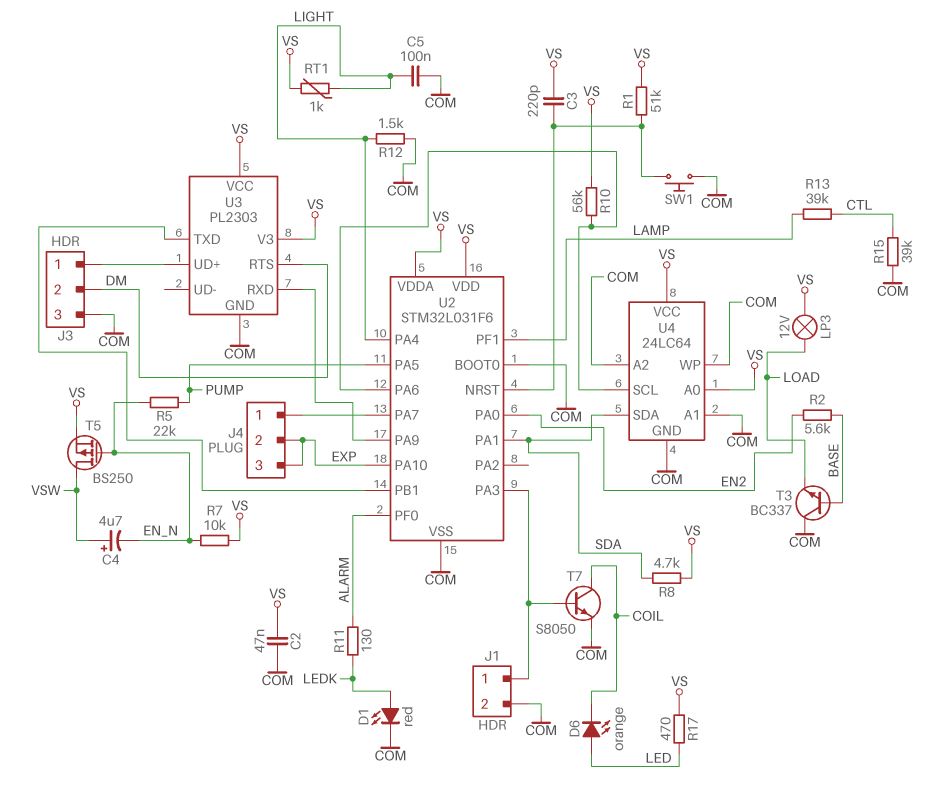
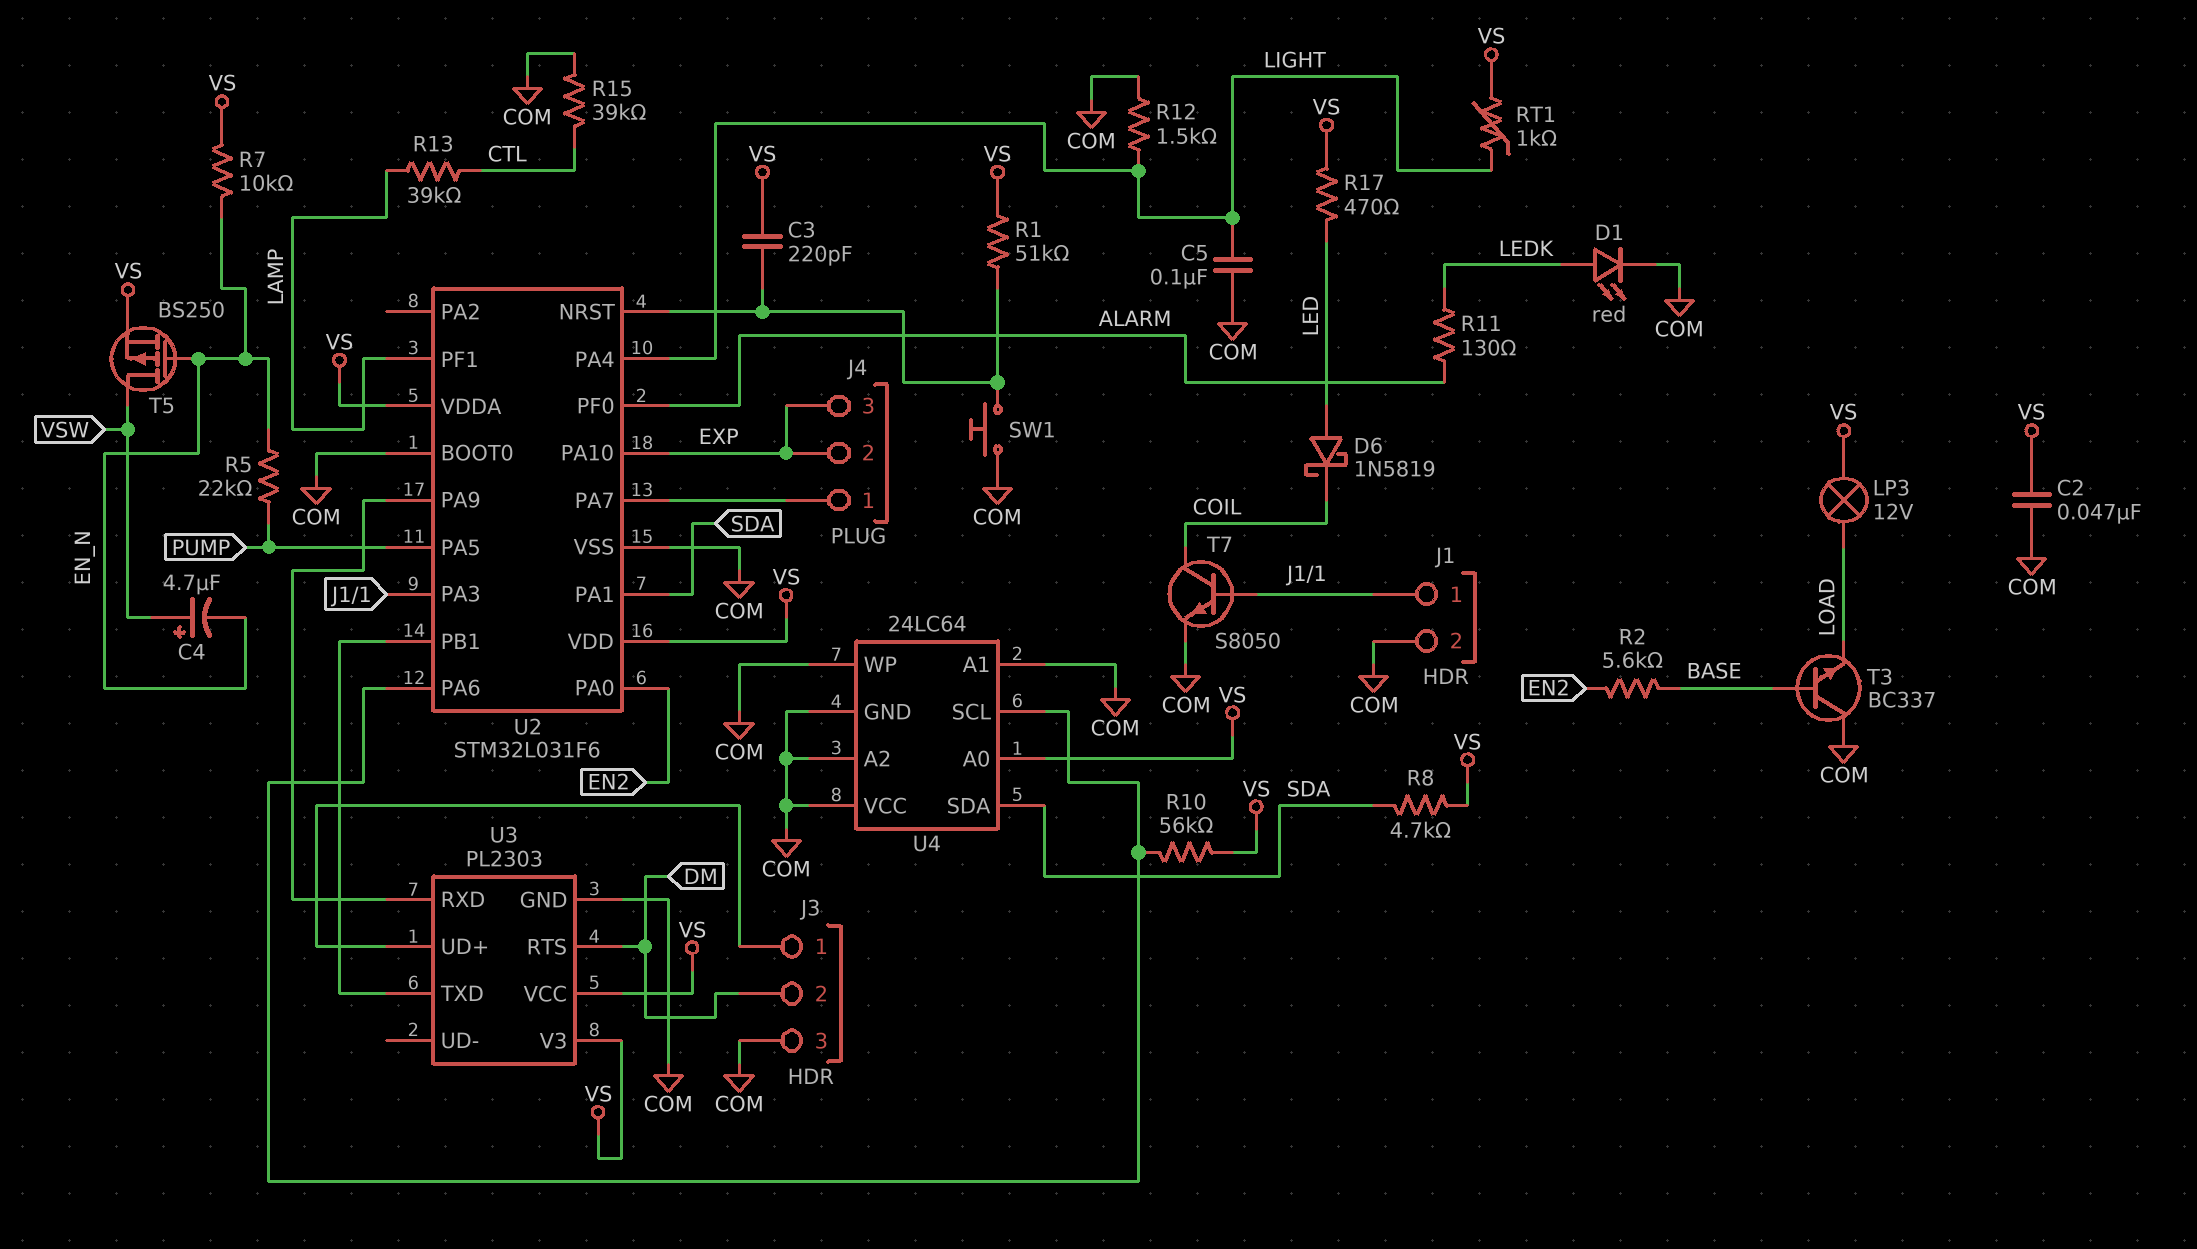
D6: LED orange (A LED, K COIL) -> schottky 1N5819 (A LED, K COIL)
U4 pin VCC: VS -> COM

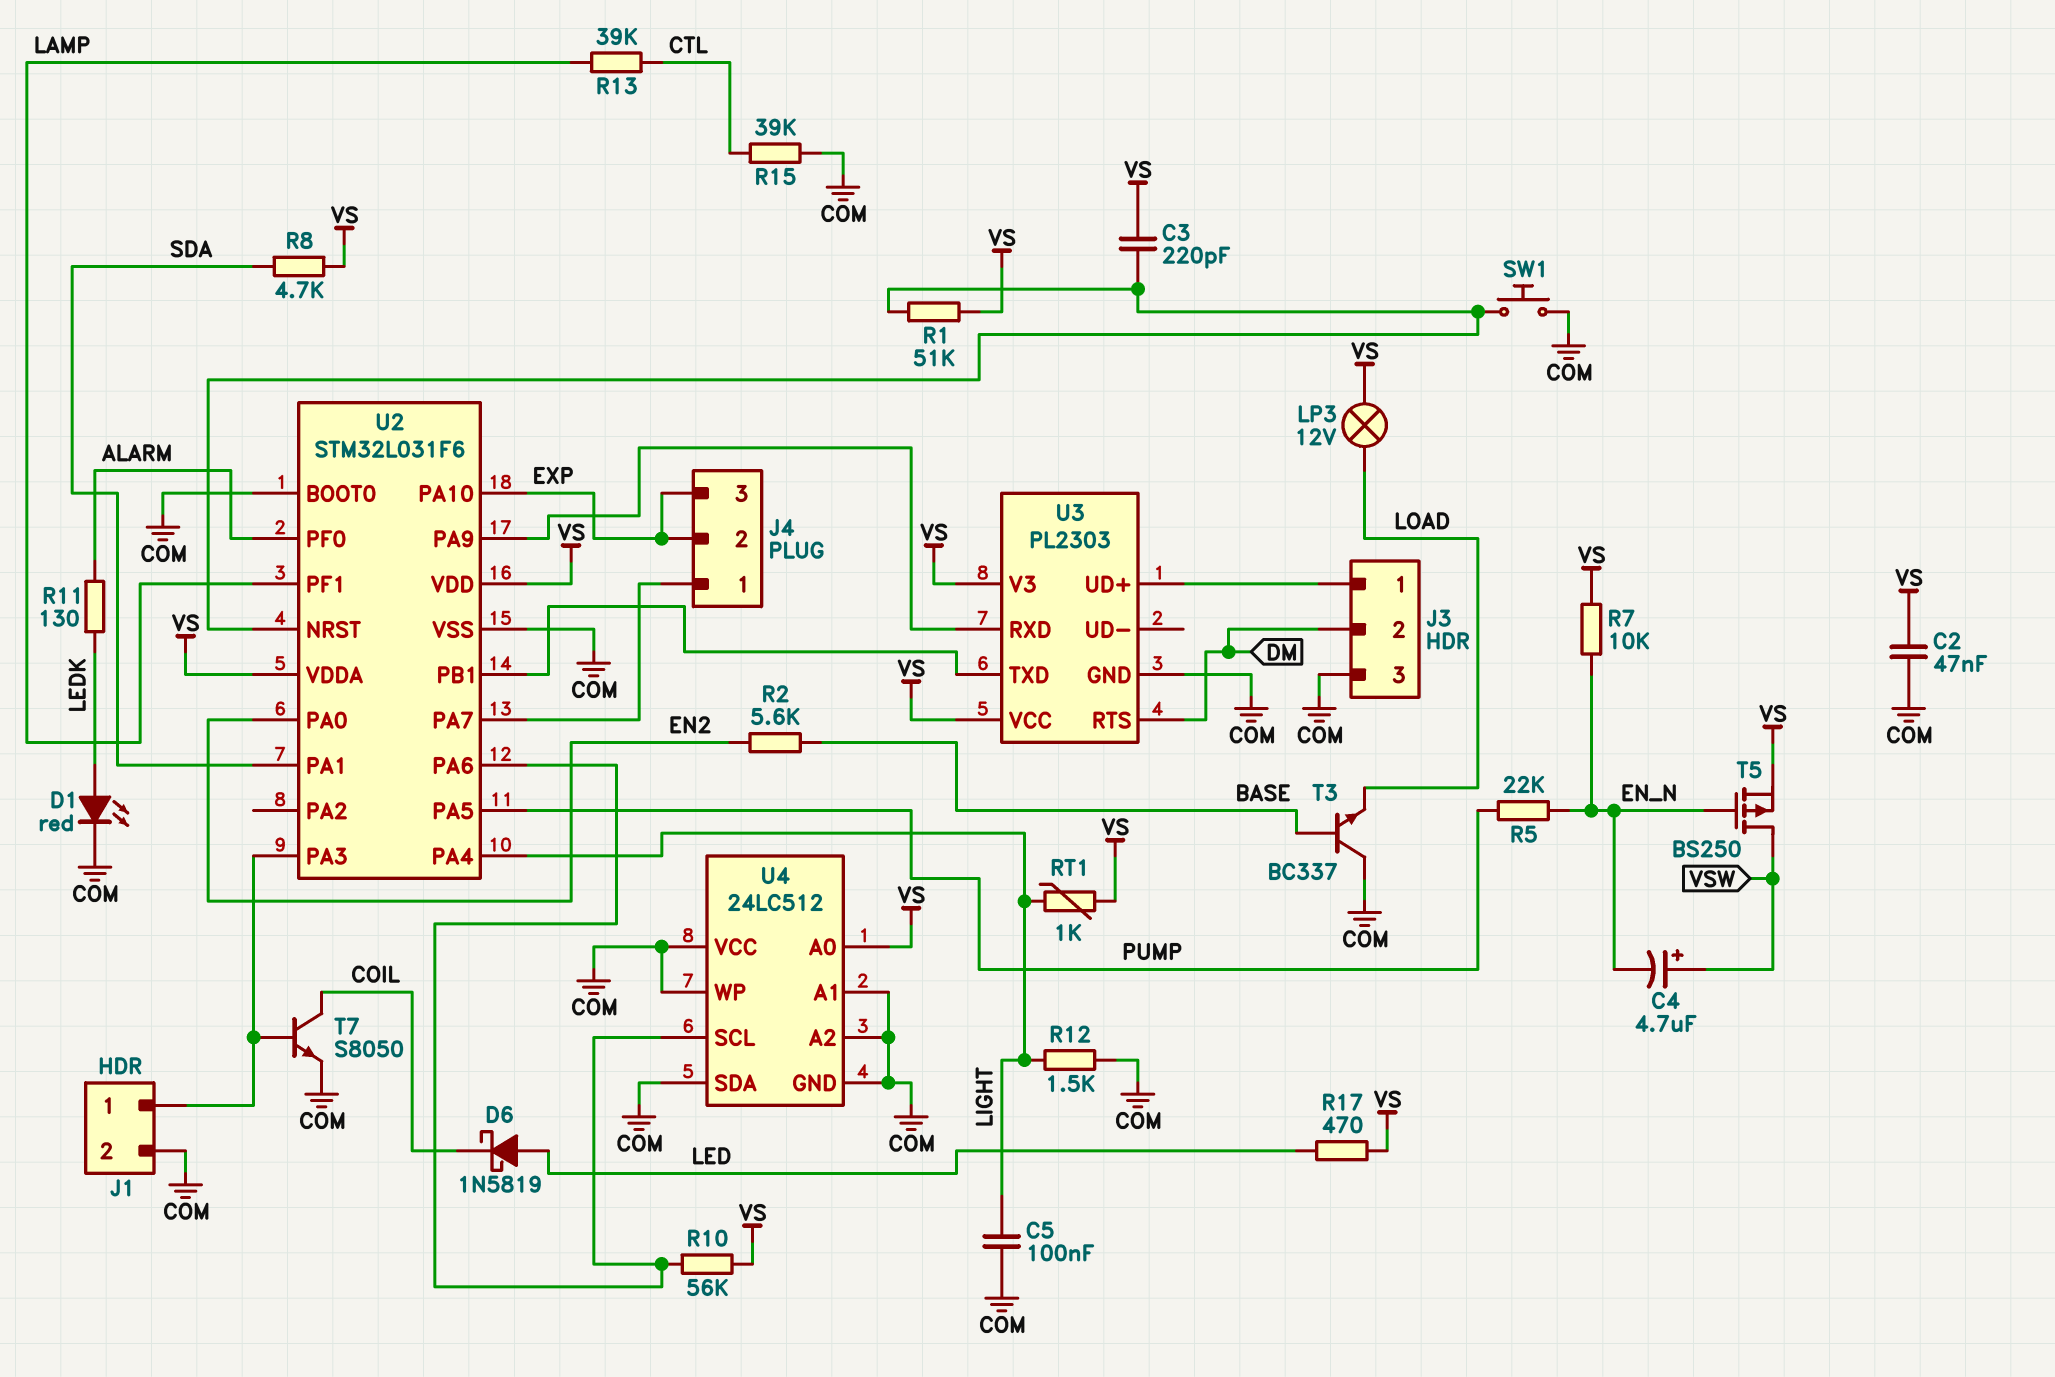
U4: 24LC64 -> 24LC512
U4 pin SDA: SDA -> COM

